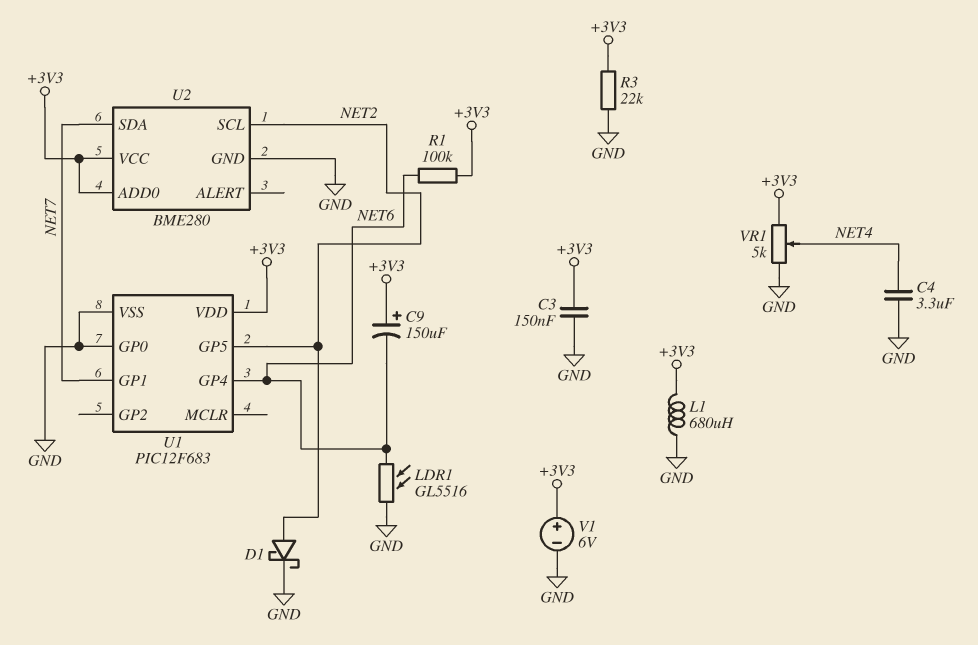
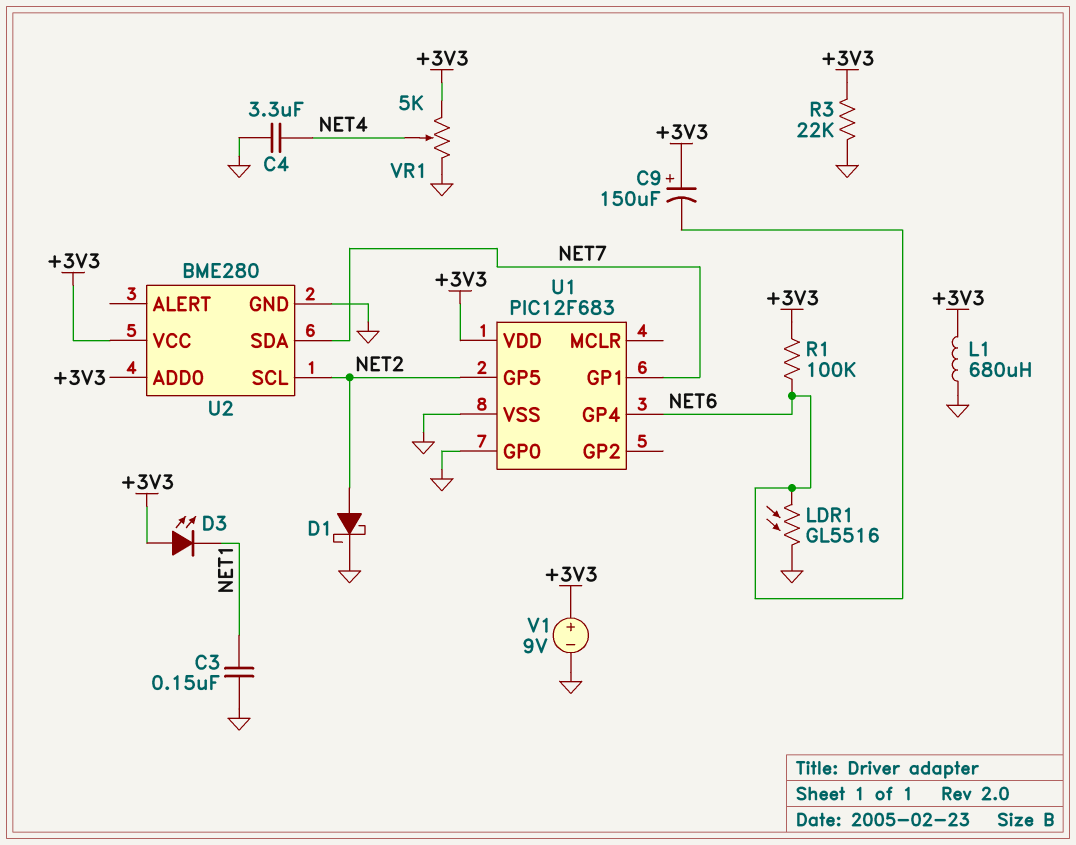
C3: 150nF (+3V3, GND) -> 150nF (GND, NET1)
D3: none -> LED (A +3V3, K NET1)
V1: 6V (plus +3V3, minus GND) -> 9V (plus +3V3, minus GND)

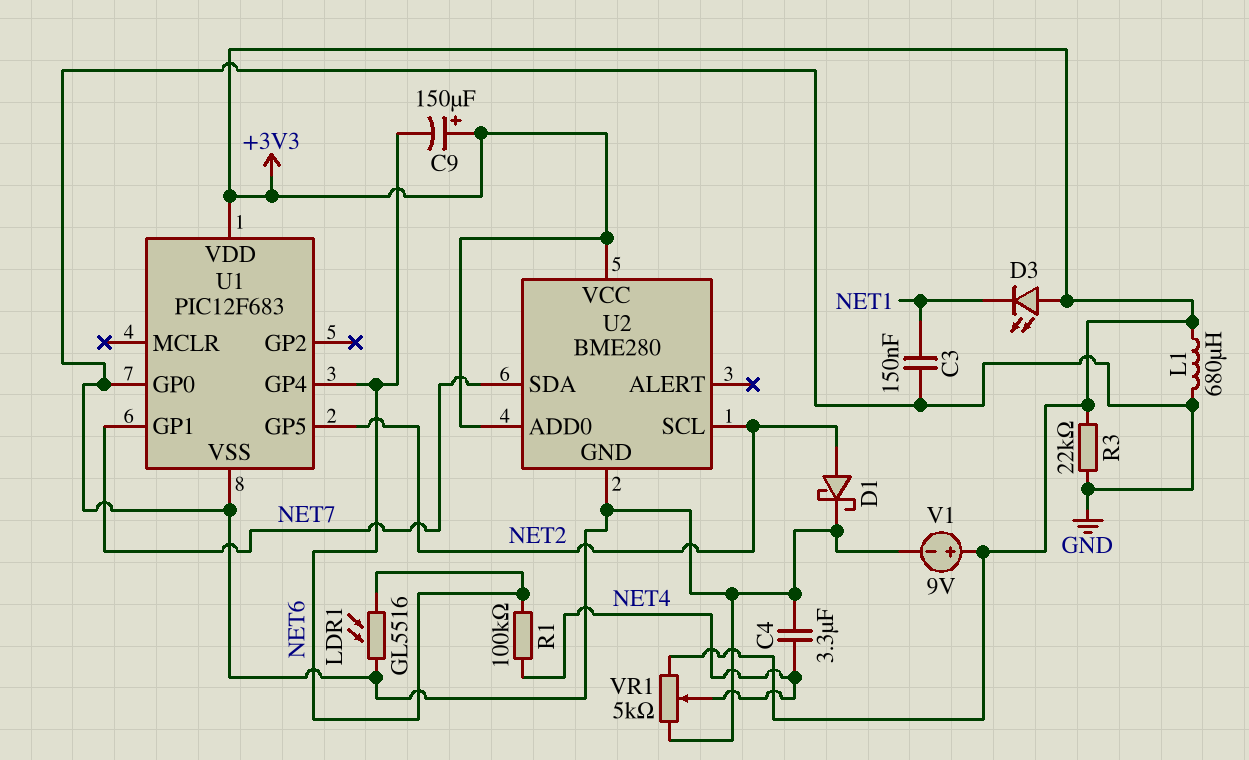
R1: 100k (+3V3, NET6) -> 100k (NET4, NET6)

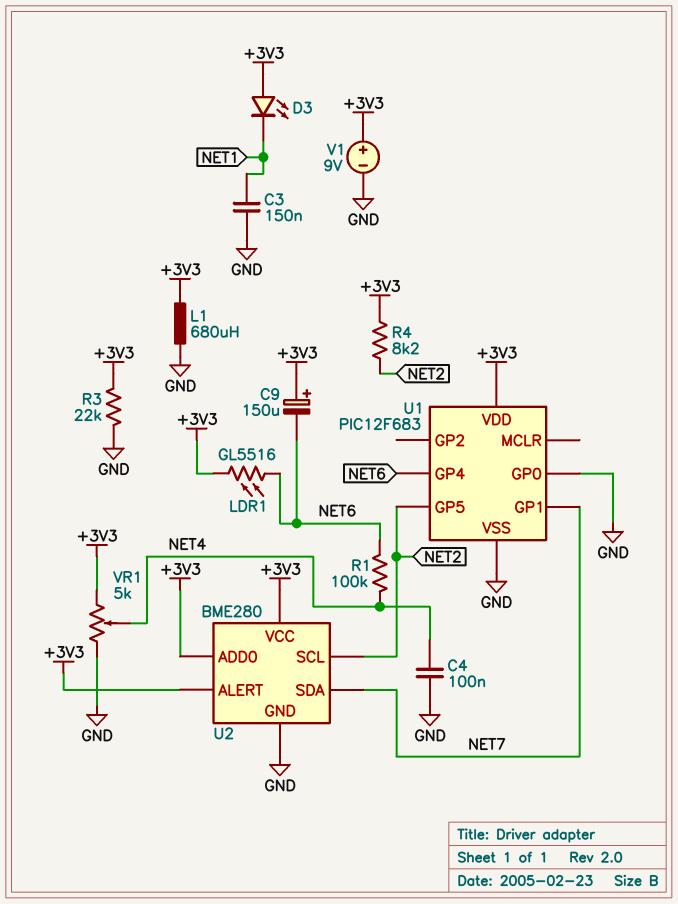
C4: 3.3uF (GND, NET4) -> 100nF (GND, NET4)
D1: schottky (A NET2, K GND) -> none
LDR1: GL5516 (GND, NET6) -> GL5516 (+3V3, NET6)
R4: none -> 8.2k (+3V3, NET2)
U2 pin ALERT: none -> +3V3

